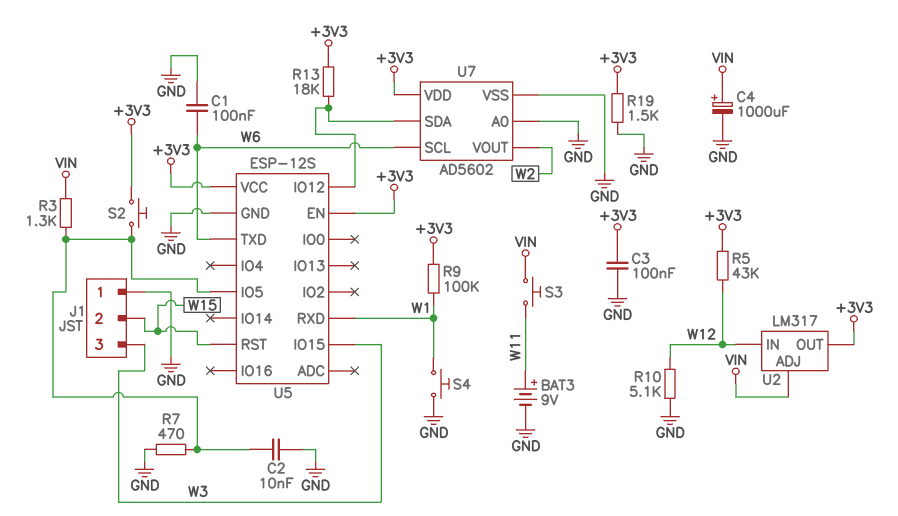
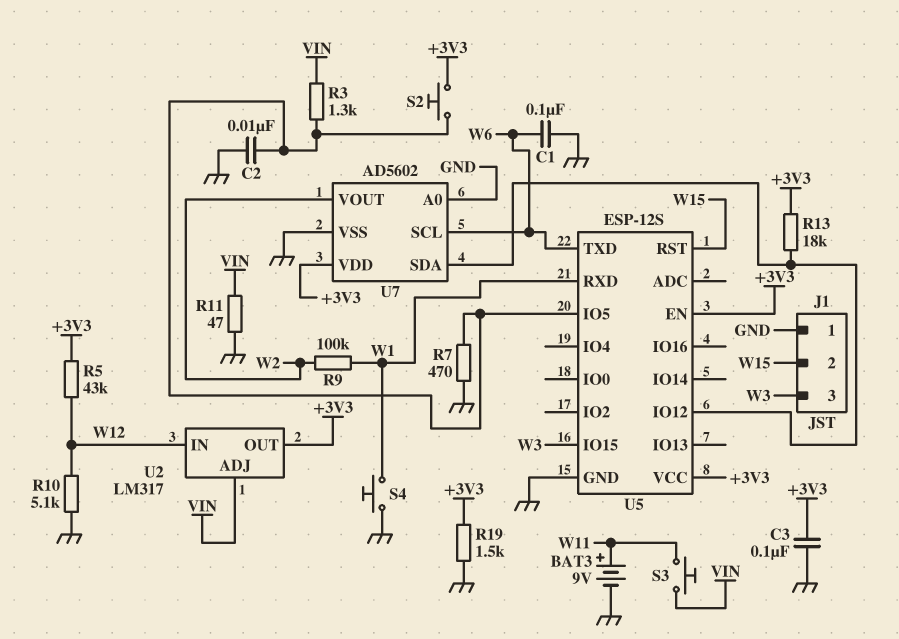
C4: 1000uF (plus VIN, minus GND) -> none
R9: 100k (+3V3, W1) -> 100k (W1, W2)
R11: none -> 47 (GND, VIN)

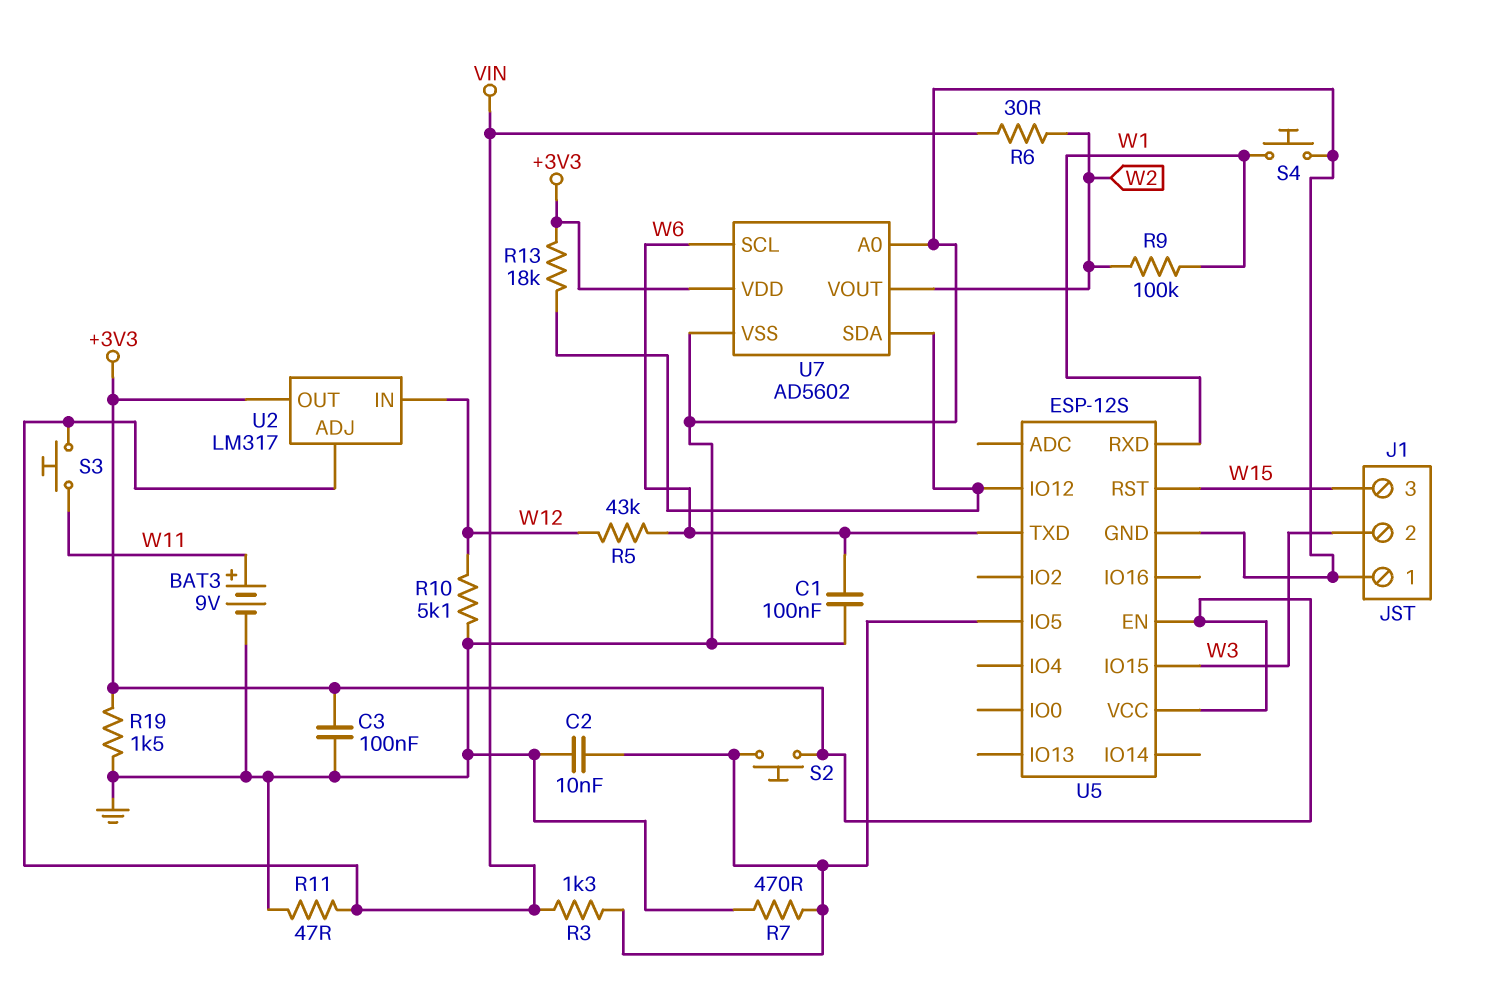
J1 pin 2: W15 -> W3
J1 pin 3: W3 -> W15
R5: 43k (+3V3, W12) -> 43k (W6, W12)
R6: none -> 30 (VIN, W2)

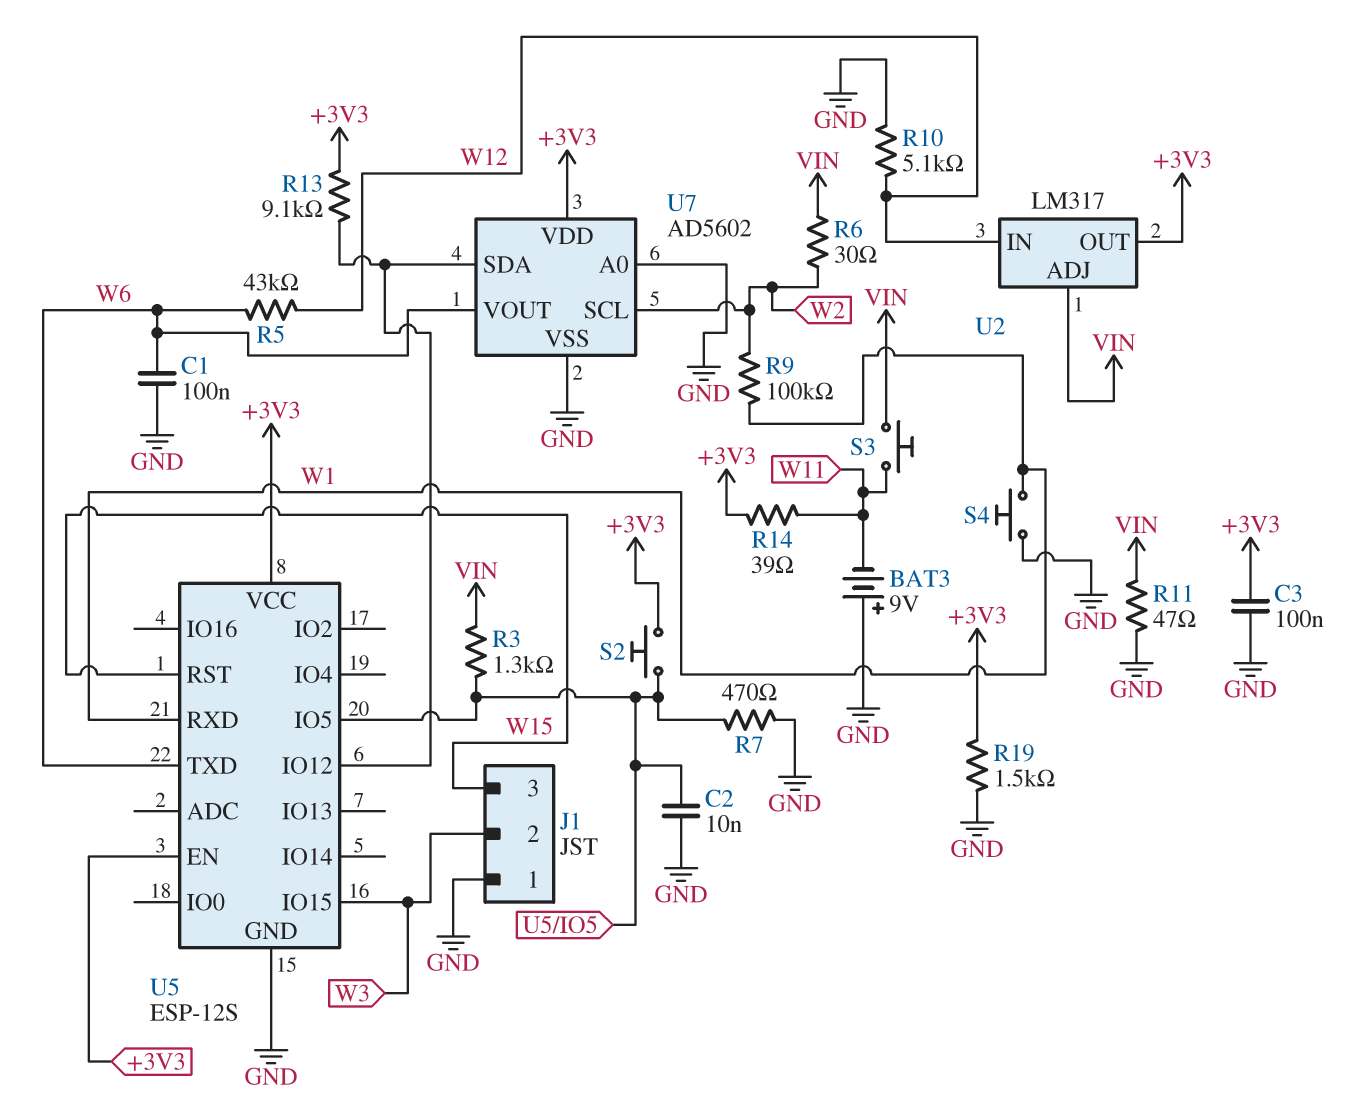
BAT3: 9V (plus W11, minus GND) -> 9V (plus GND, minus W11)
R13: 18k (+3V3, U5/IO12) -> 9.1k (+3V3, U5/IO12)
R14: none -> 39 (+3V3, W11)
U7 pin SCL: W6 -> W2
U7 pin VOUT: W2 -> W6

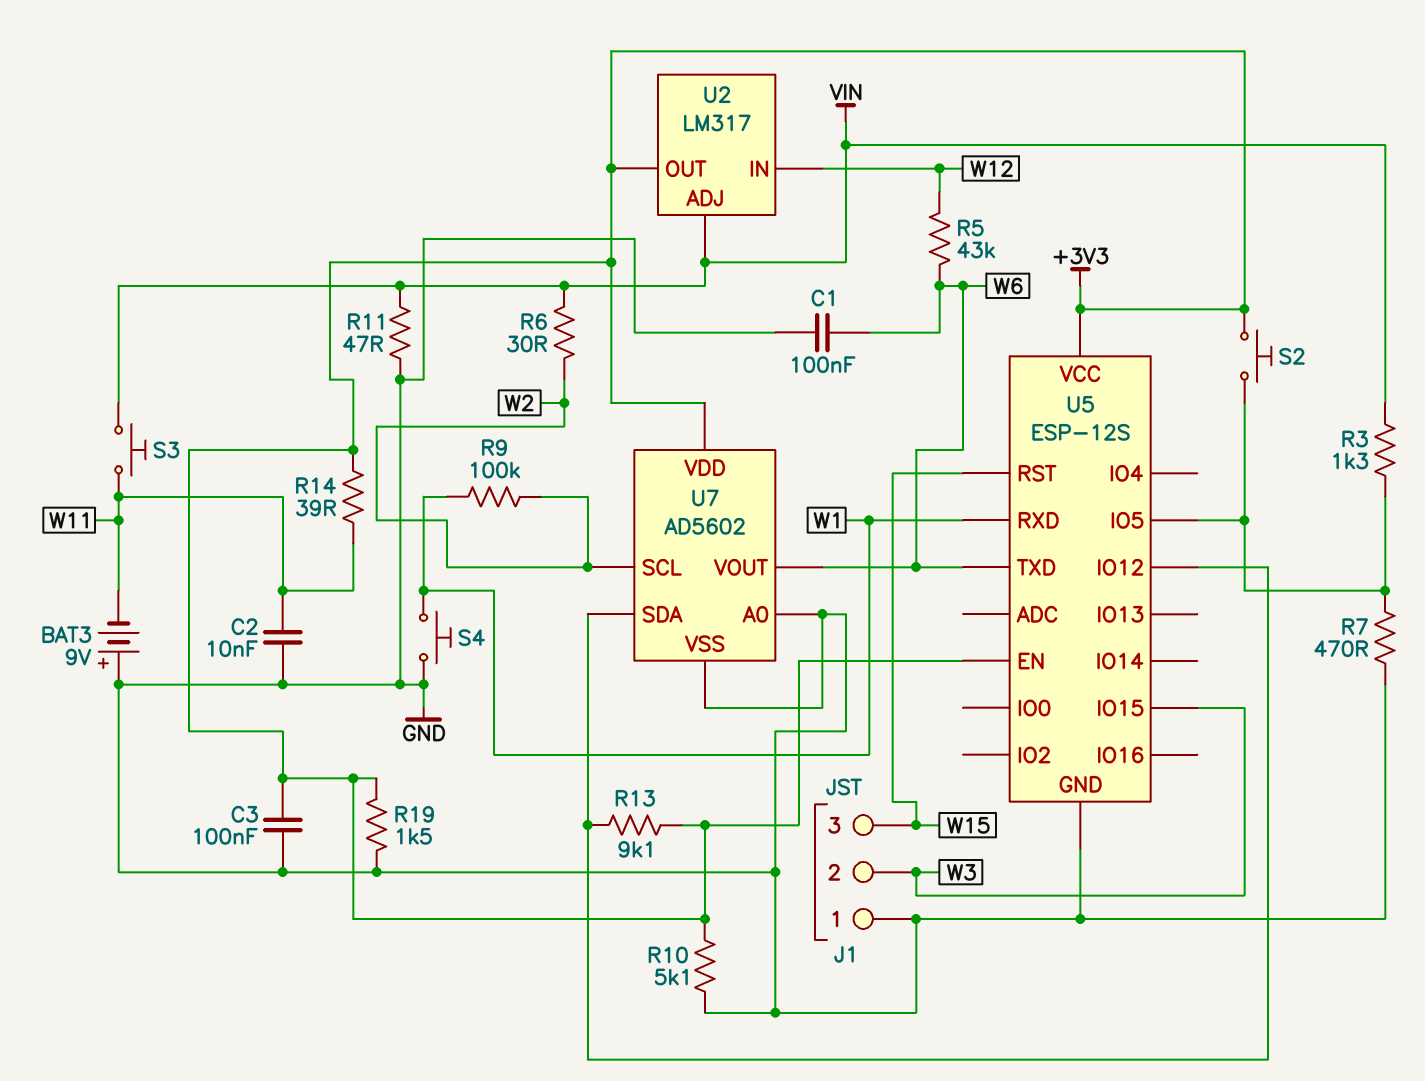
C2: 10nF (GND, U5/IO5) -> 10nF (GND, W11)
R10: 5.1k (GND, W12) -> 5.1k (+3V3, GND)

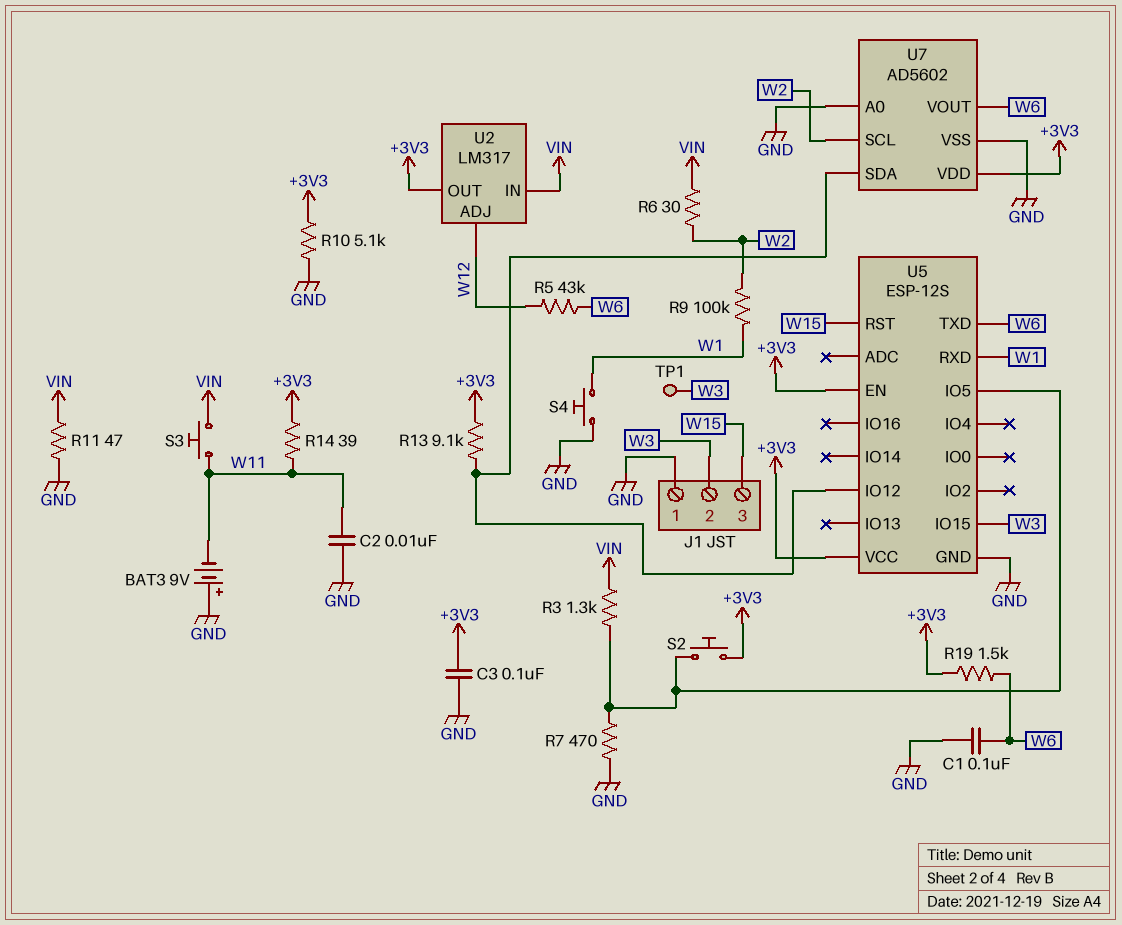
R19: 1.5k (+3V3, GND) -> 1.5k (+3V3, W6)
TP1: none -> test point (W3)
U2 pin ADJ: VIN -> W12
U2 pin IN: W12 -> VIN

